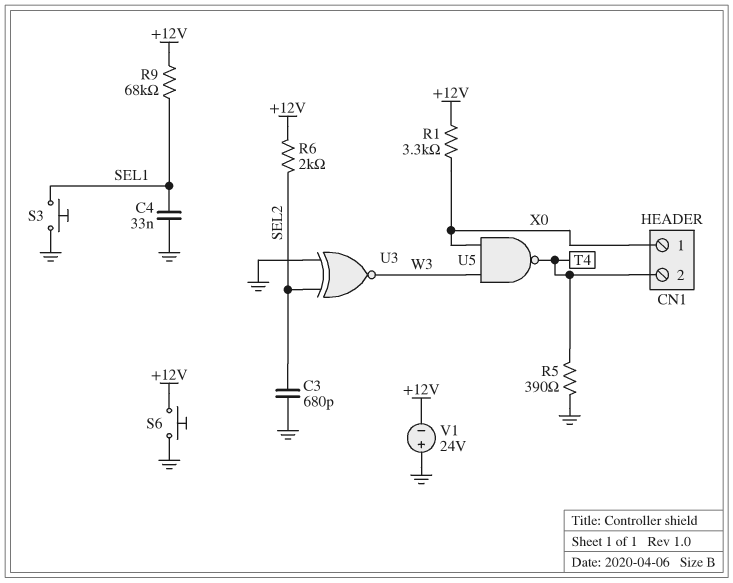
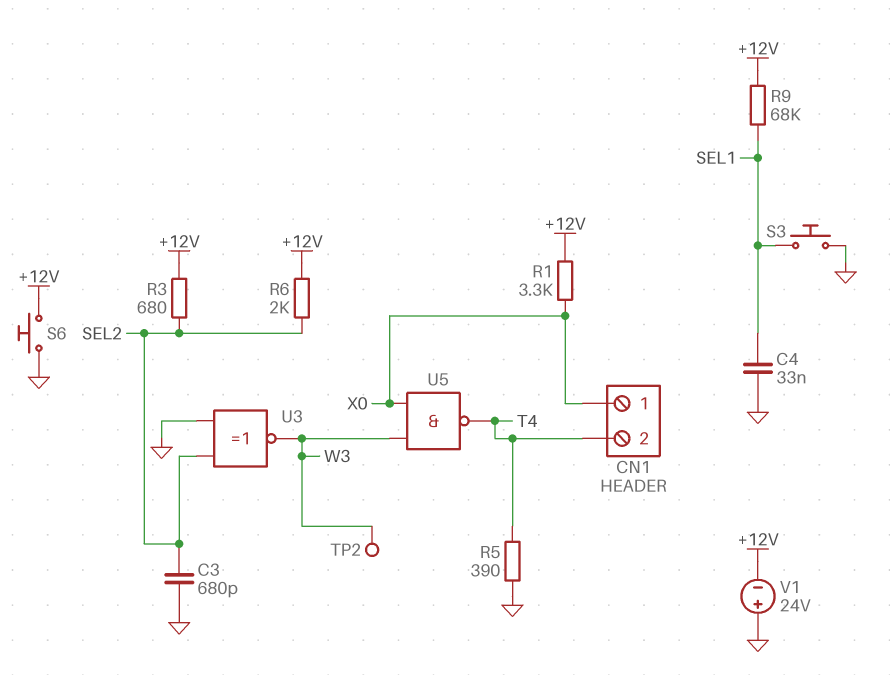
R3: none -> 680 (+12V, SEL2)
TP2: none -> test point (W3)

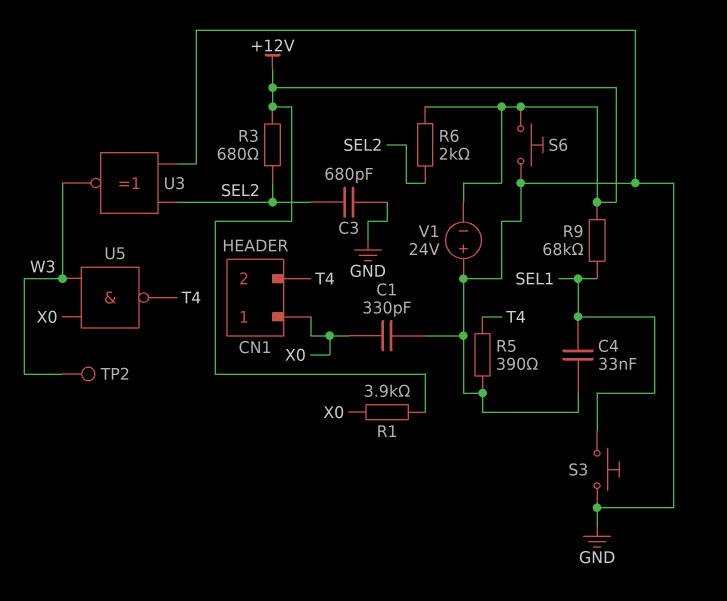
C1: none -> 330pF (GND, X0)
R1: 3.3k (+12V, X0) -> 3.9k (+12V, X0)

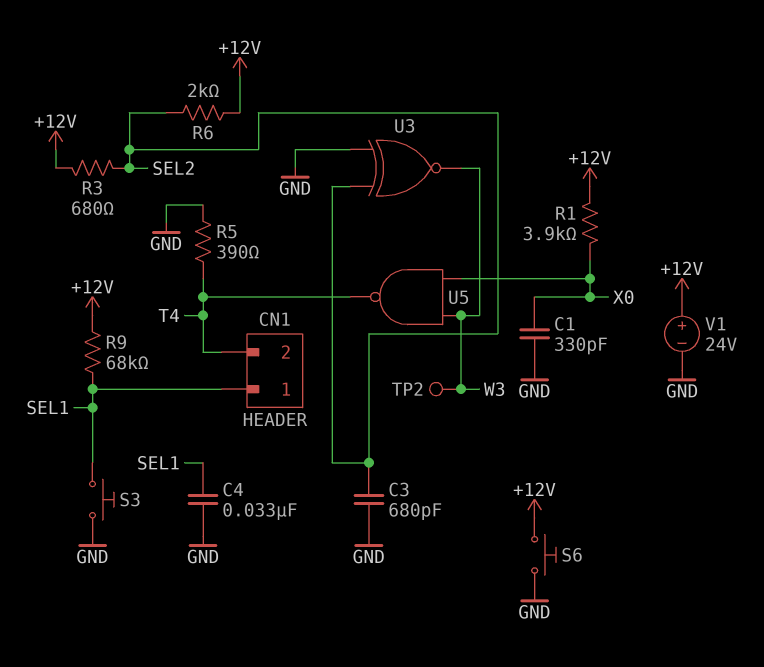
CN1 pin 1: X0 -> SEL1
V1: 24V (plus GND, minus +12V) -> 24V (plus +12V, minus GND)

